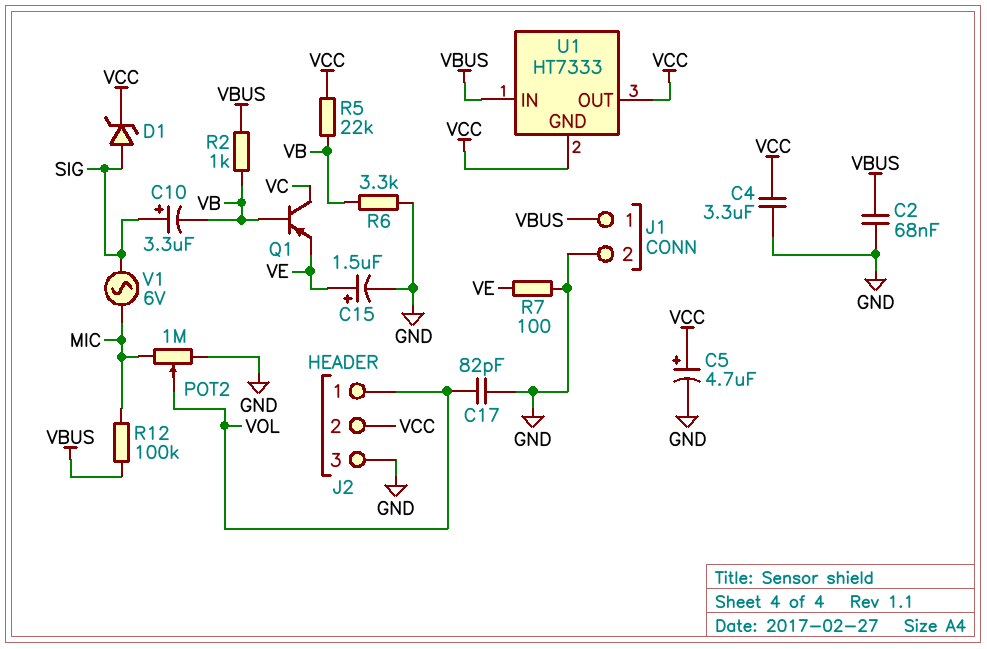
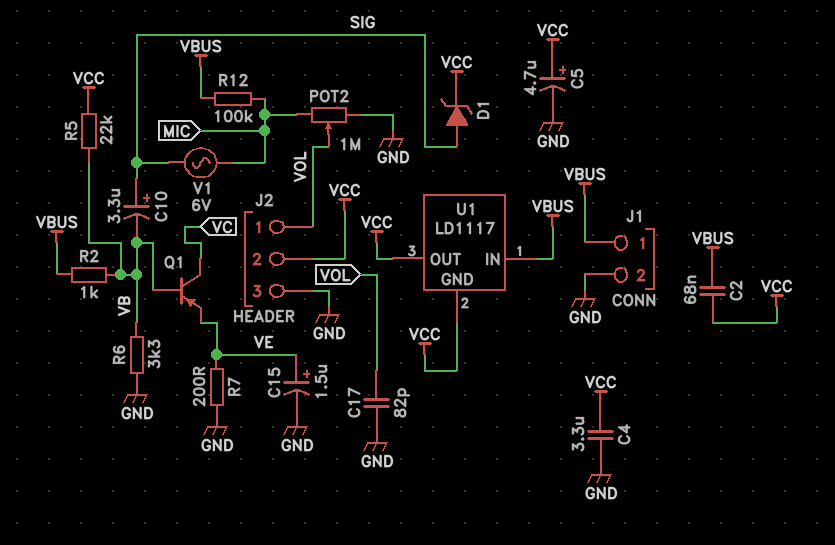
C2: 68nF (GND, VBUS) -> 68nF (VBUS, VCC)
R7: 100 (GND, VE) -> 200 (GND, VE)
U1: HT7333 -> LD1117

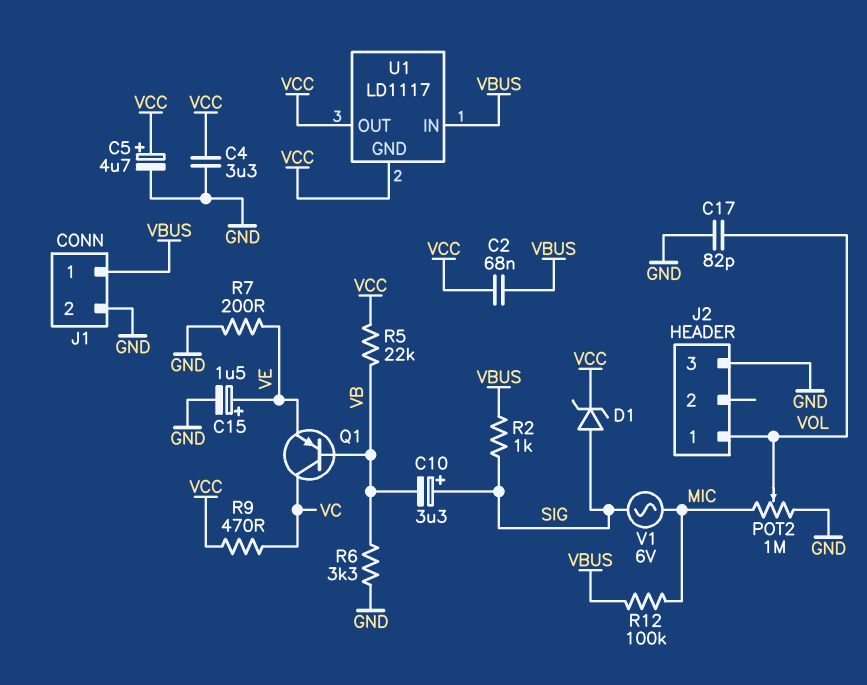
J2 pin 2: VCC -> none
R2: 1k (VB, VBUS) -> 1k (SIG, VBUS)
R9: none -> 470 (VC, VCC)

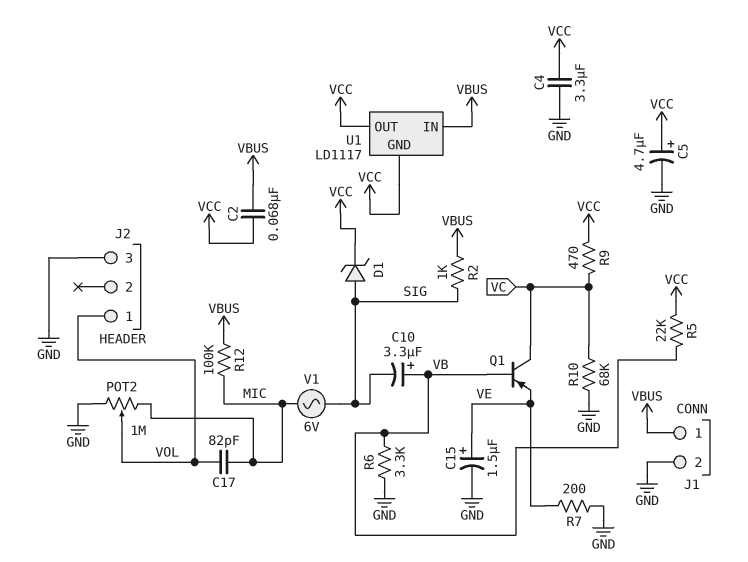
C10: 3.3uF (plus SIG, minus VB) -> 3.3uF (plus VB, minus SIG)
C17: 82pF (GND, VOL) -> 82pF (MIC, VOL)
R10: none -> 68k (GND, VC)

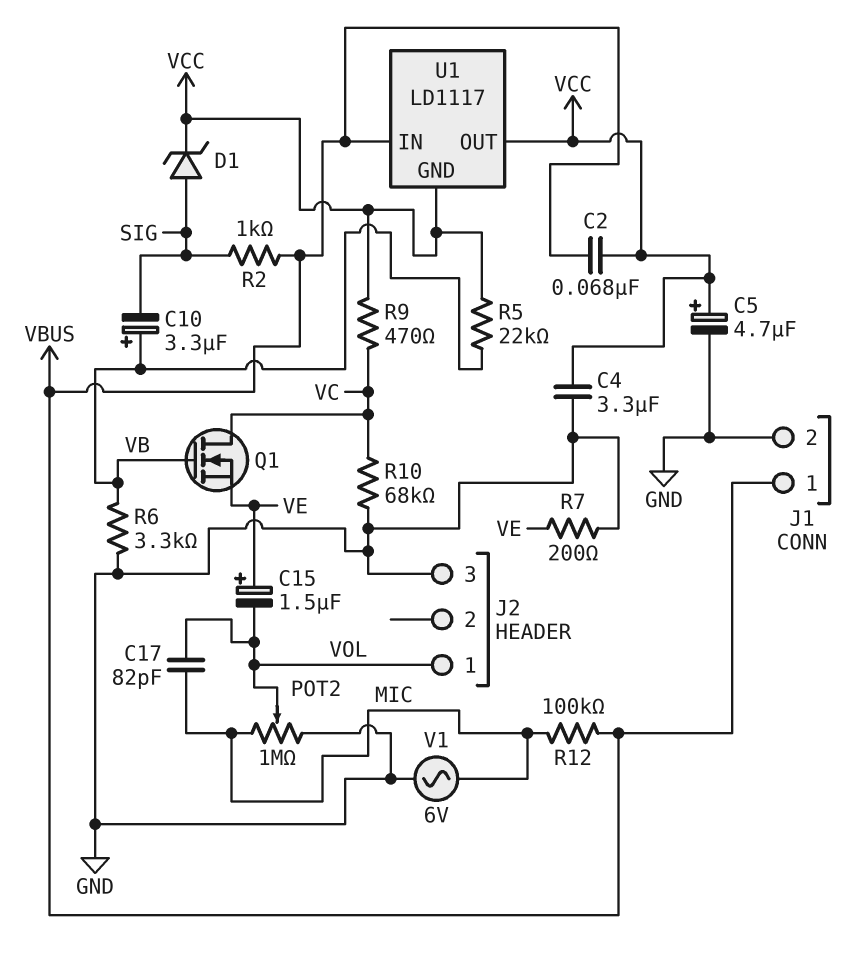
C15: 1.5uF (plus VE, minus GND) -> 1.5uF (plus VE, minus VOL)
Q1: PNP (B VB, C VC, E VE) -> NMOS (G VB, D VC, S VE)
V1: AC 6V (MIC, SIG) -> AC 6V (GND, MIC)

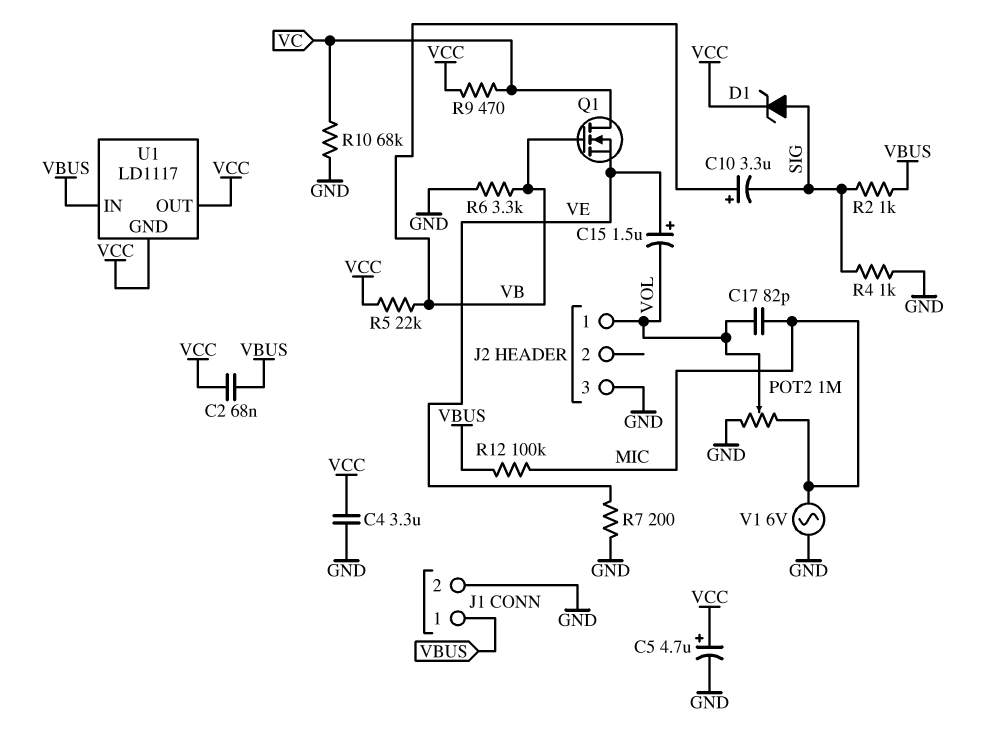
R4: none -> 1k (GND, SIG)

